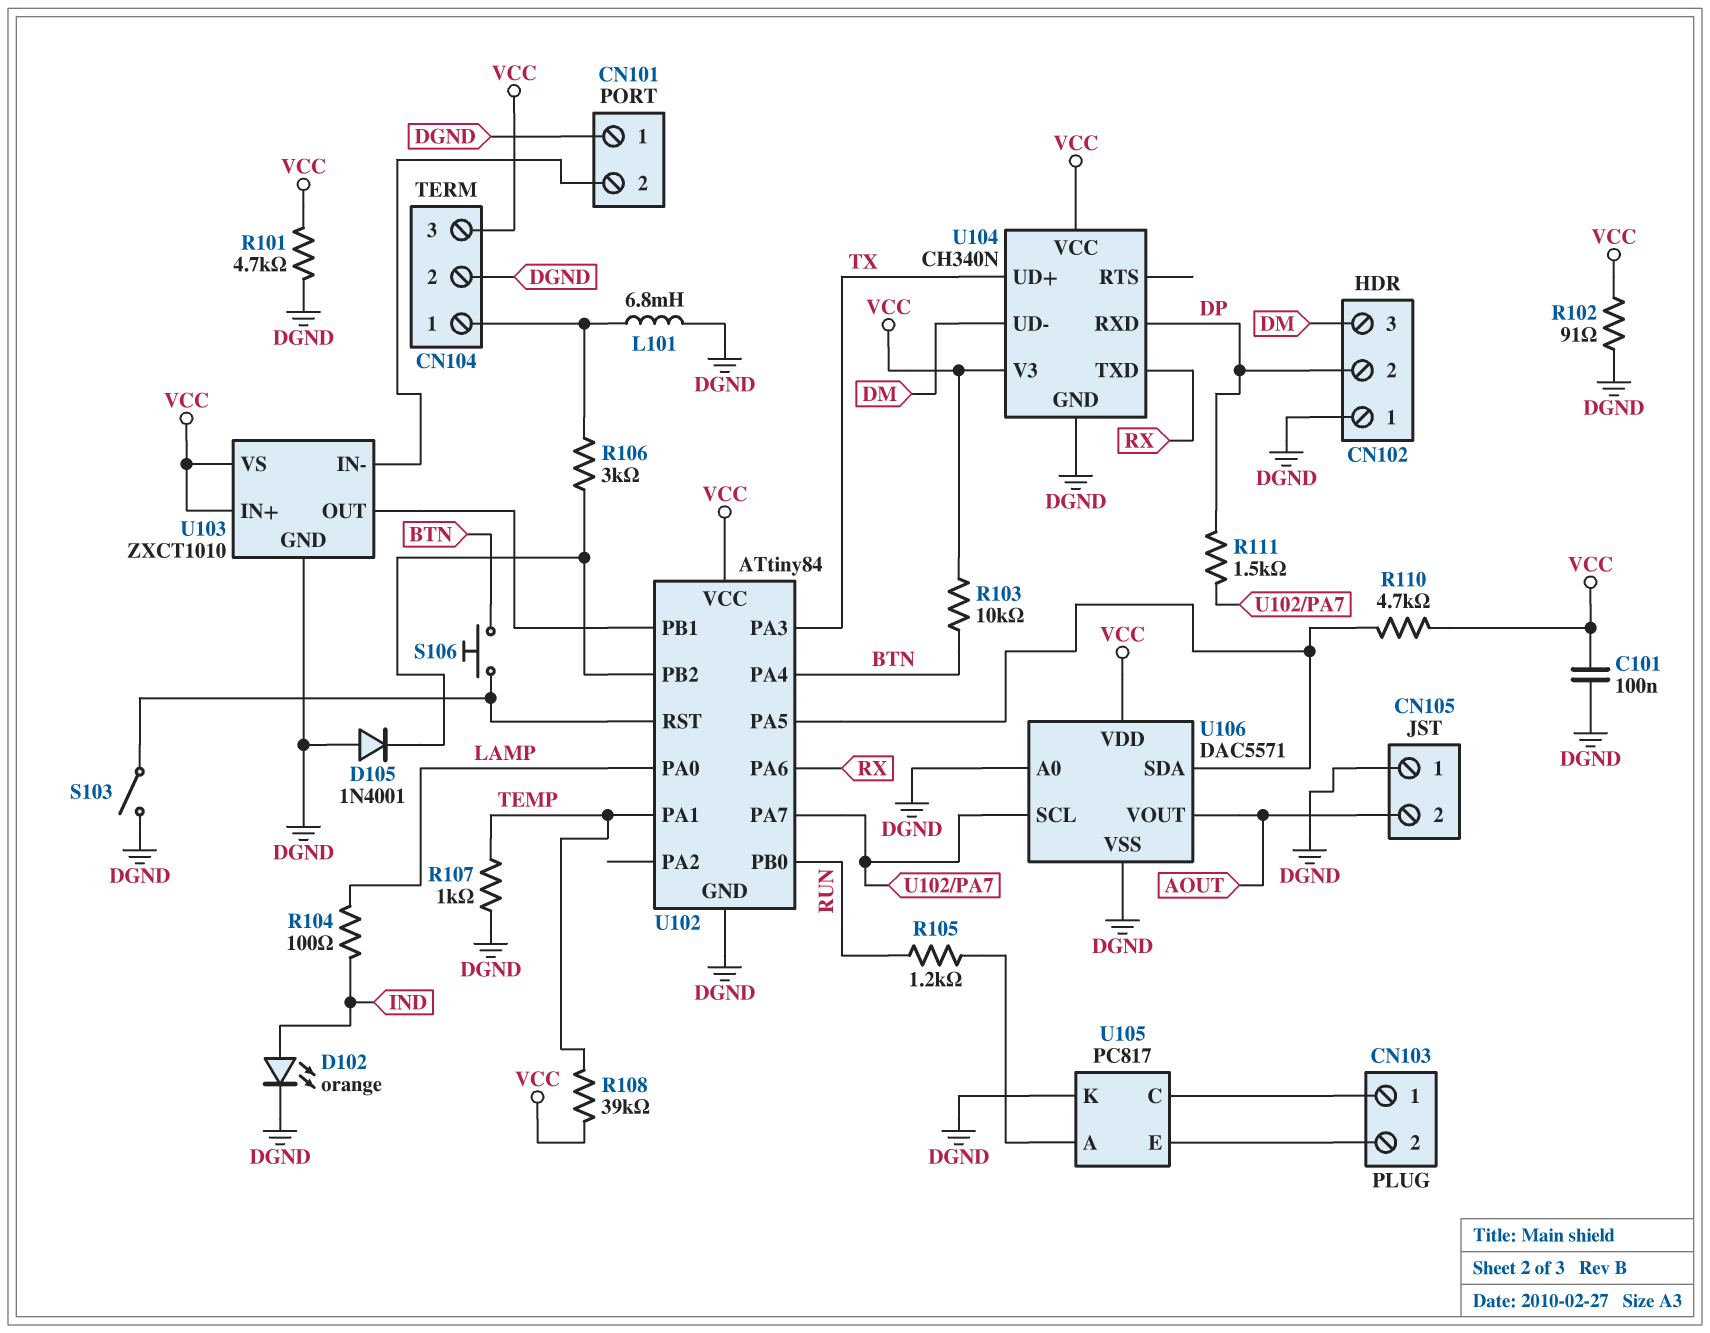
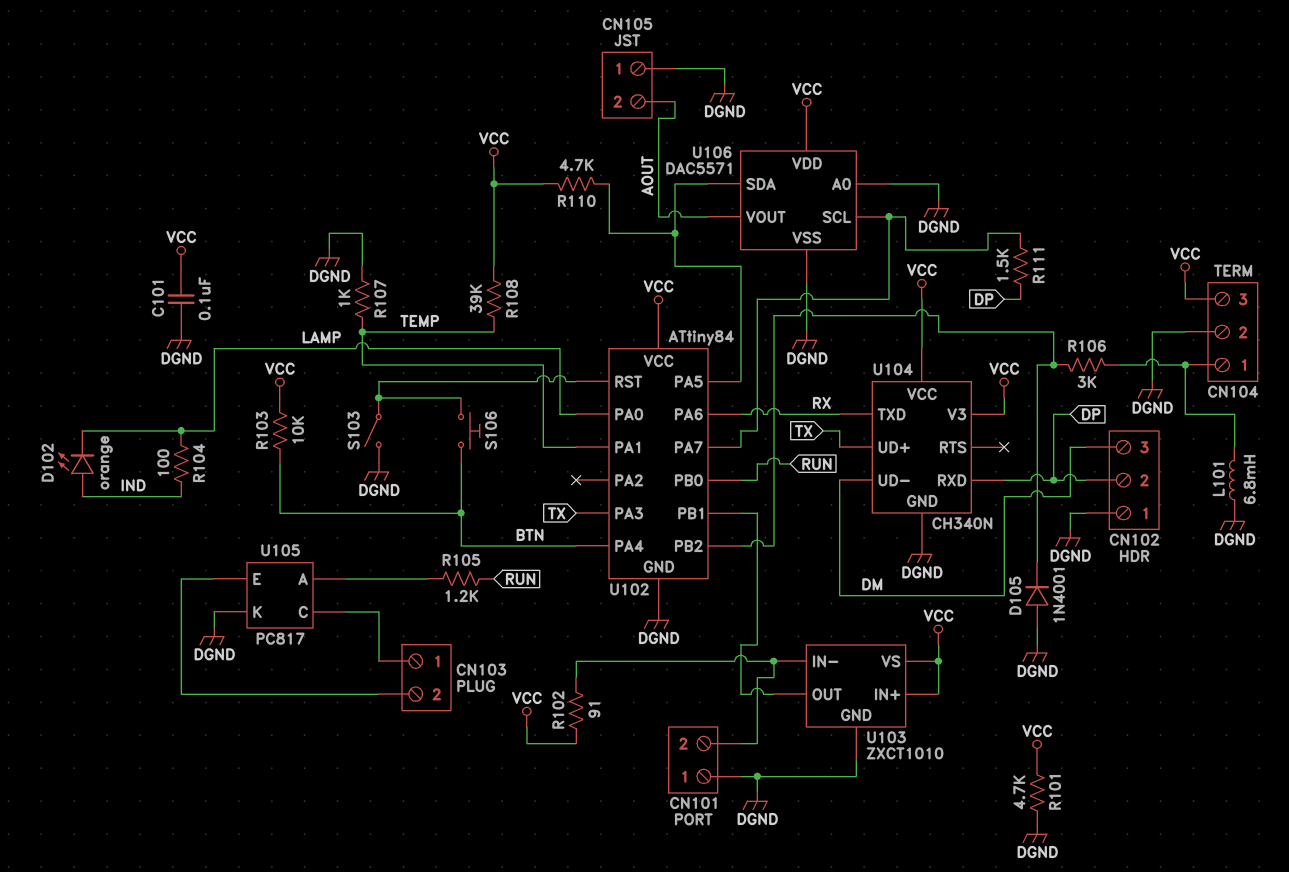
D102: LED orange (A IND, K DGND) -> LED orange (A IND, K LAMP)
R102: 91 (DGND, VCC) -> 91 (CN101/2, VCC)

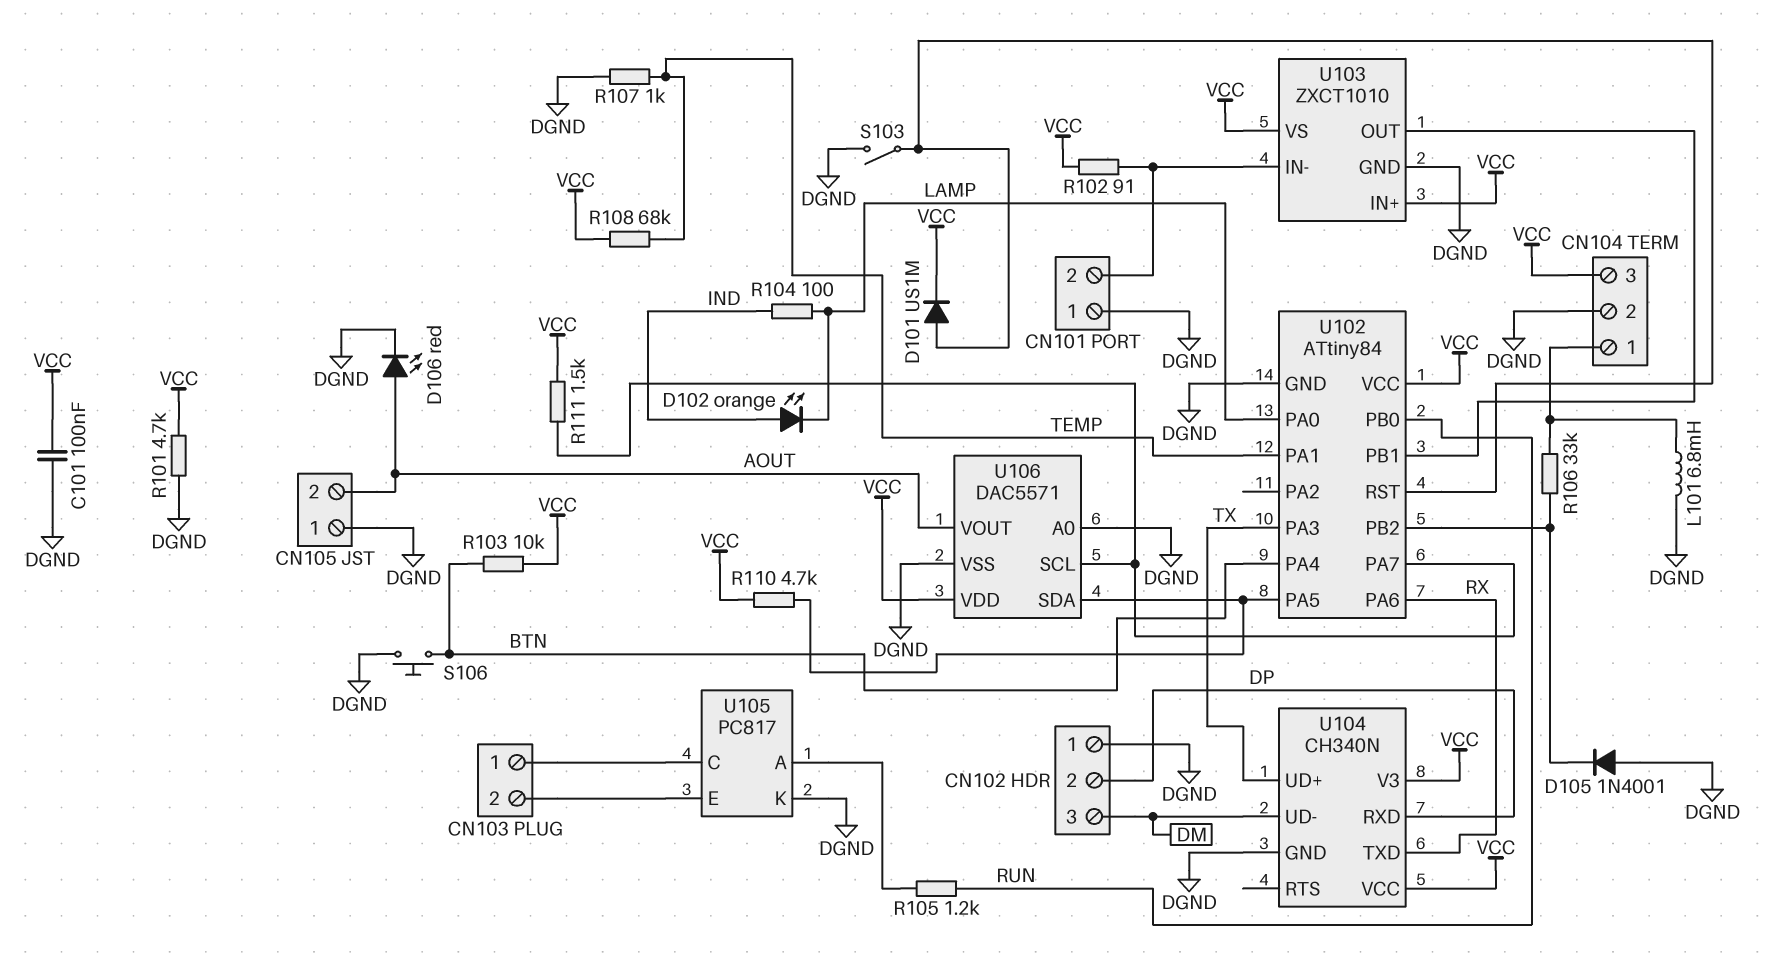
D101: none -> diode US1M (A U102/RST, K VCC)
D106: none -> LED red (A AOUT, K DGND)
R106: 3k (CN104/1, U102/PB2) -> 33k (CN104/1, U102/PB2)
R108: 39k (TEMP, VCC) -> 68k (TEMP, VCC)
R111: 1.5k (DP, U102/PA7) -> 1.5k (U102/PA7, VCC)
S106: button (BTN, U102/RST) -> button (BTN, DGND)

